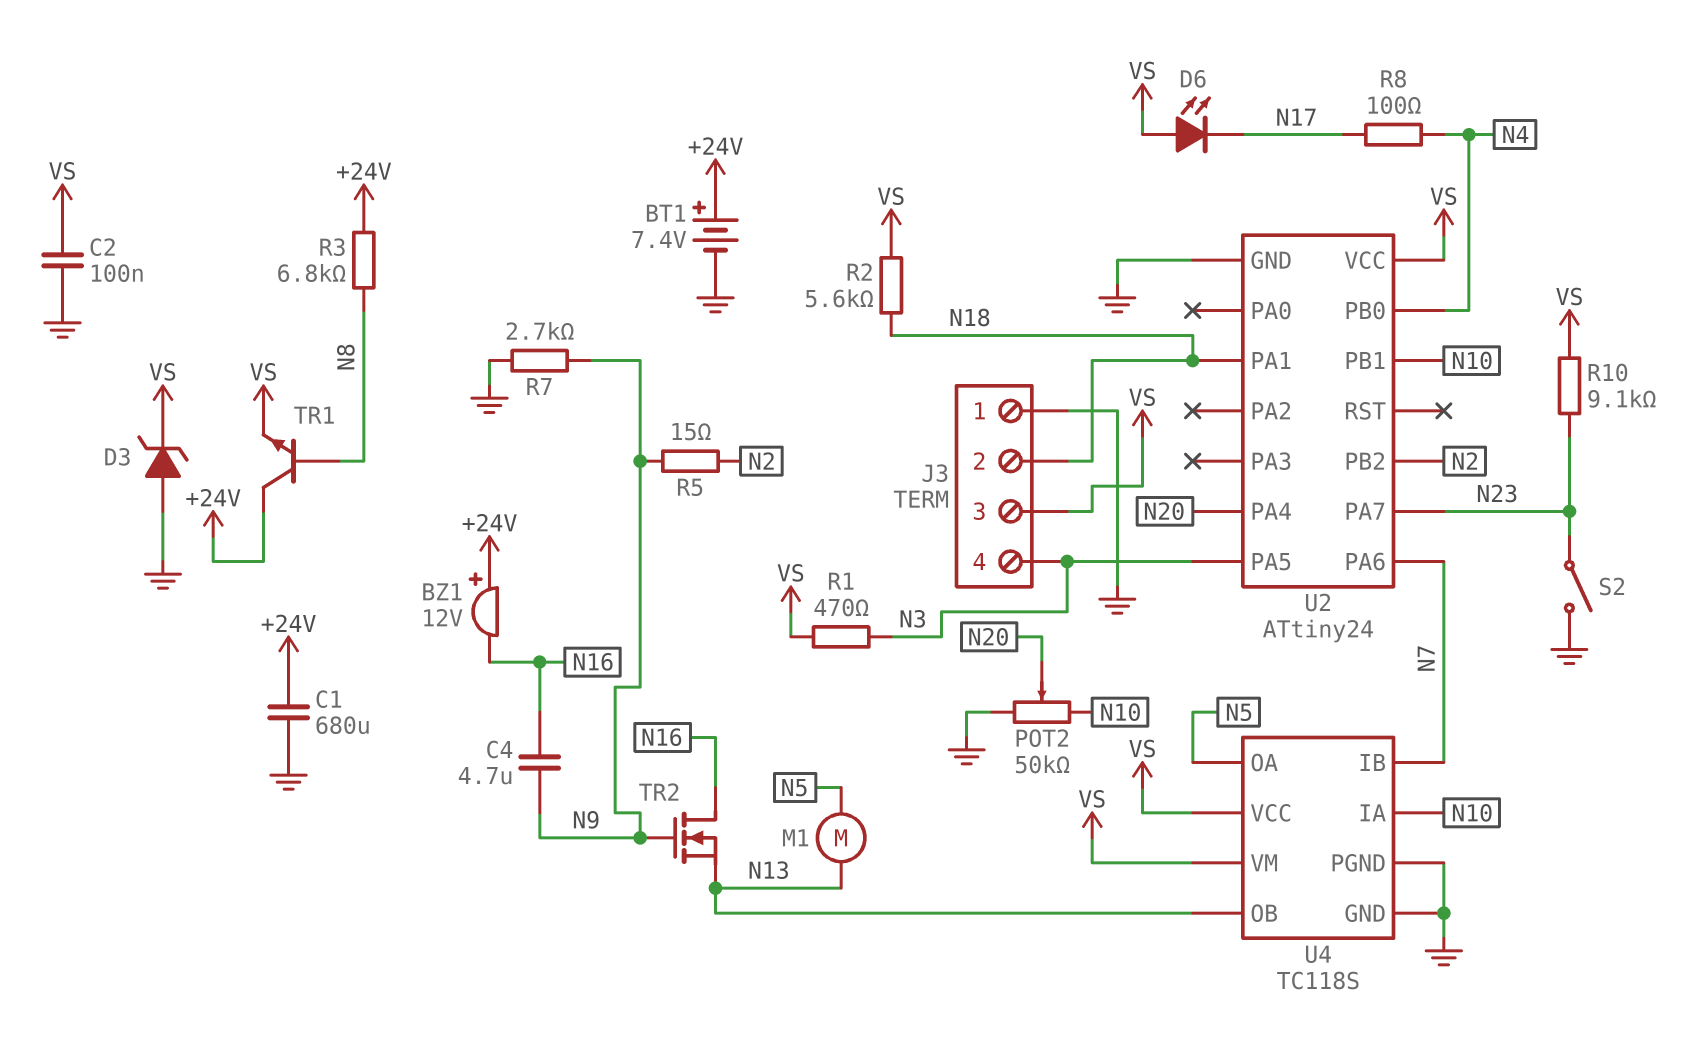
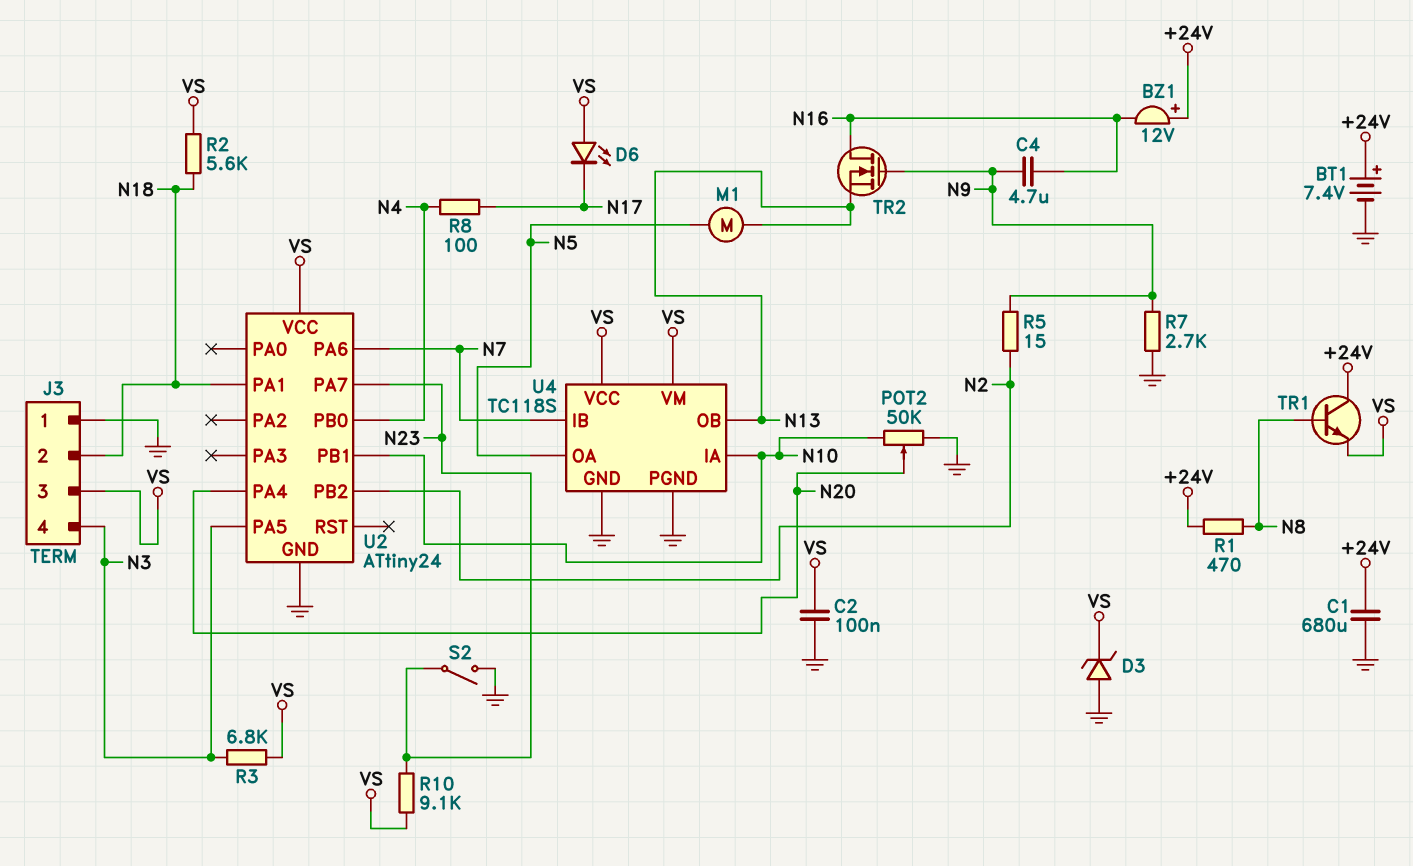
R1: 470 (N3, VS) -> 470 (+24V, N8)
R3: 6.8k (+24V, N8) -> 6.8k (N3, VS)

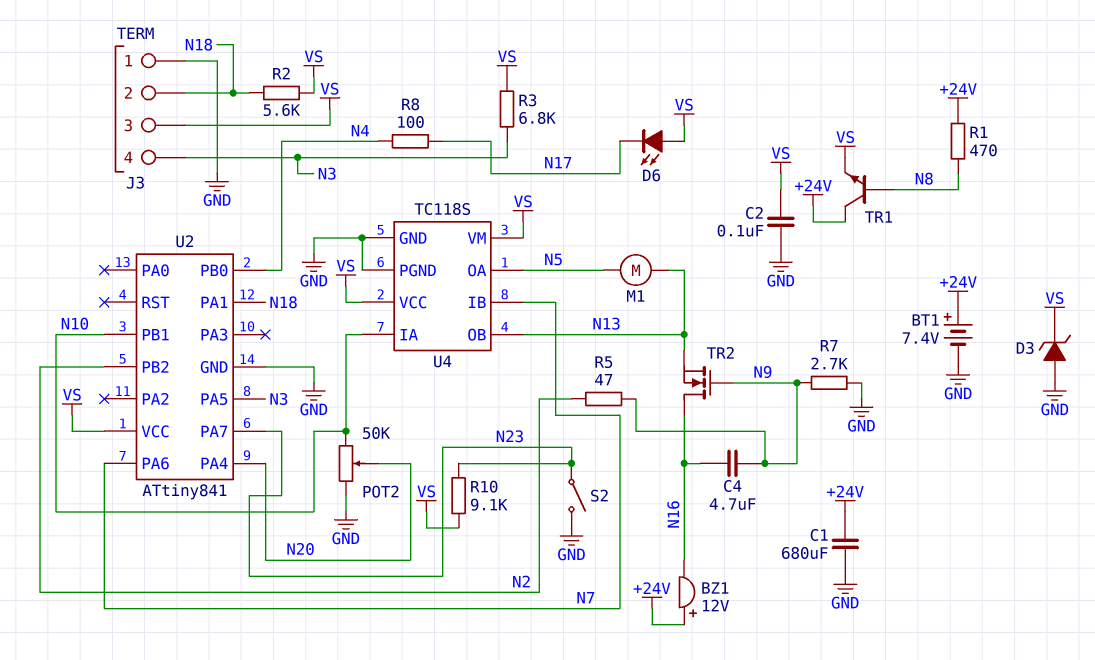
R5: 15 (N2, N9) -> 47 (N2, N9)
U2: ATtiny24 -> ATtiny841

